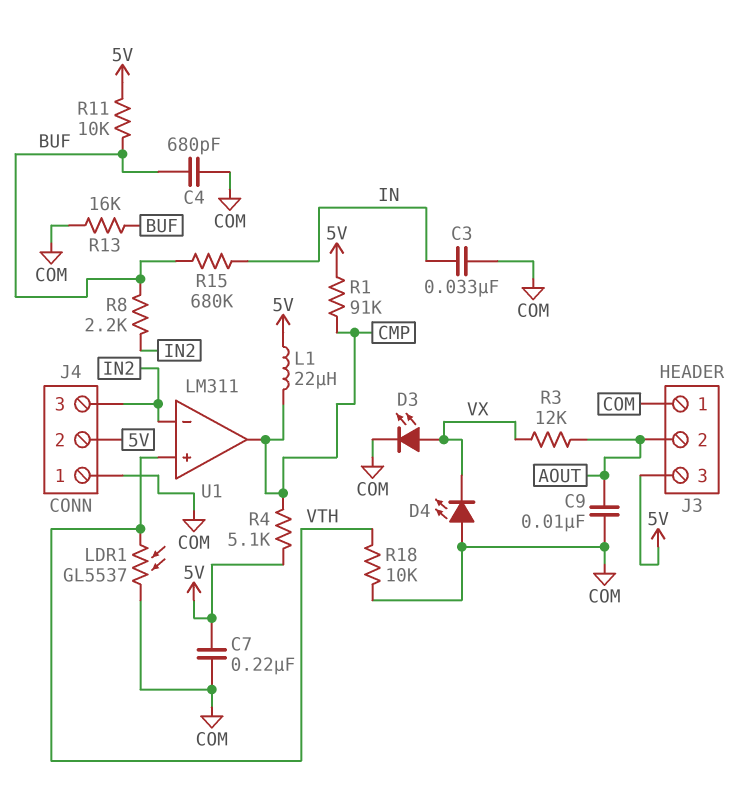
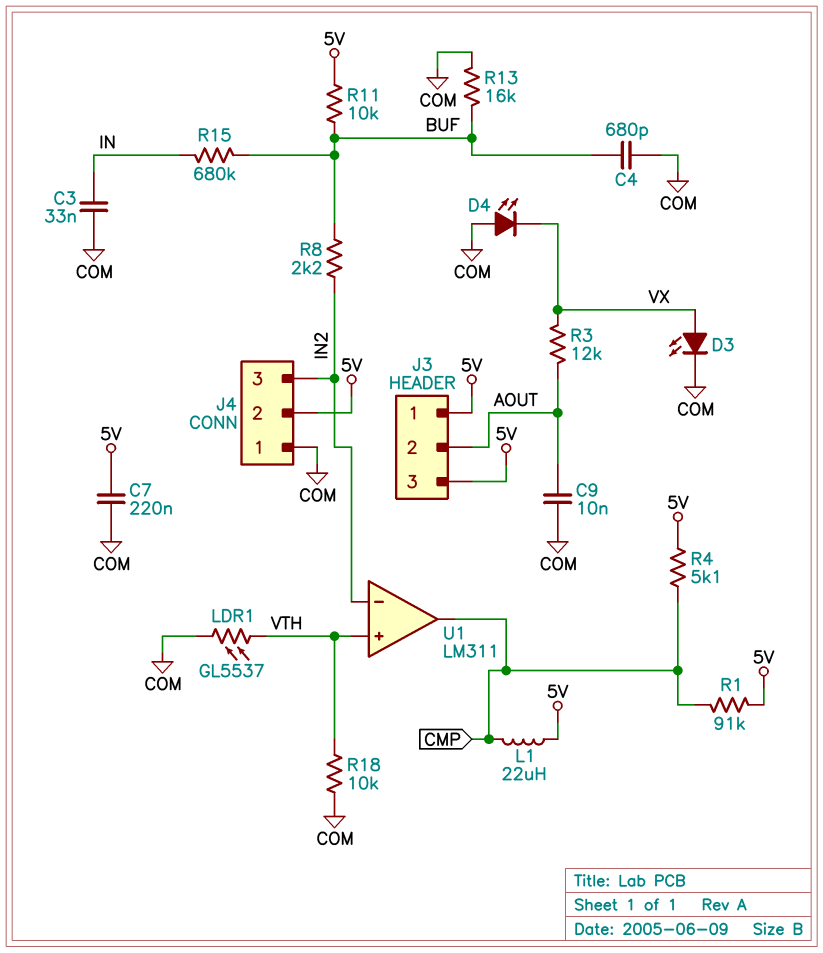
J3 pin 1: COM -> 5V

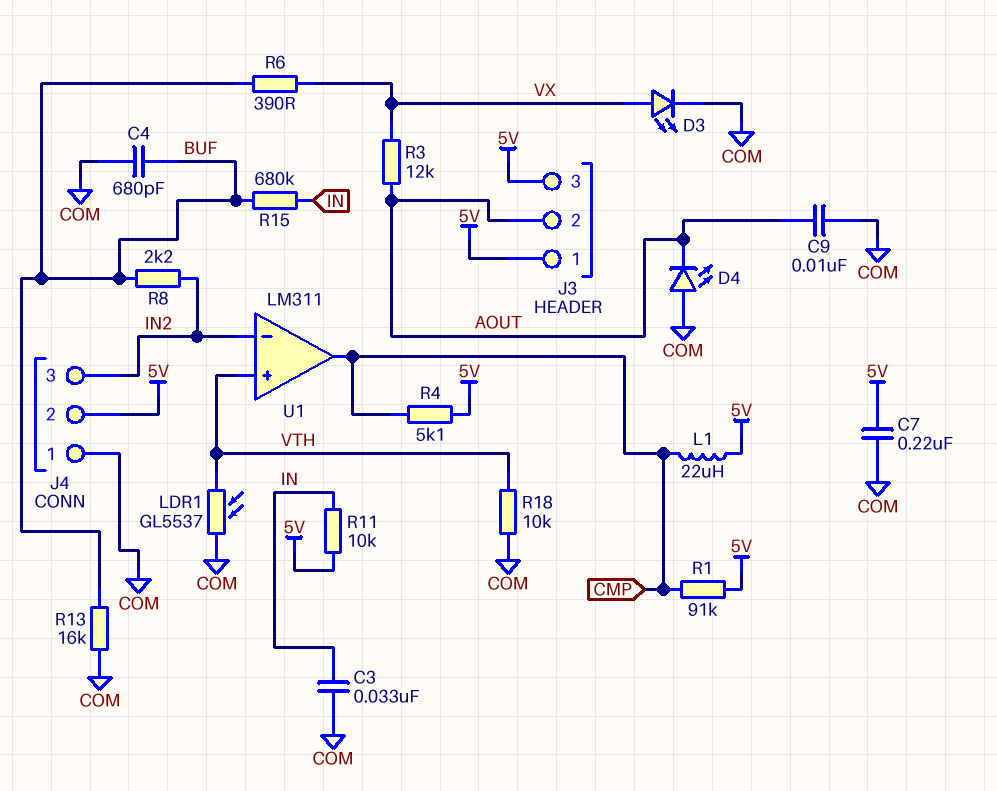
D4: LED (A COM, K VX) -> LED (A COM, K AOUT)
R6: none -> 390 (BUF, VX)
R11: 10k (5V, BUF) -> 10k (5V, IN)

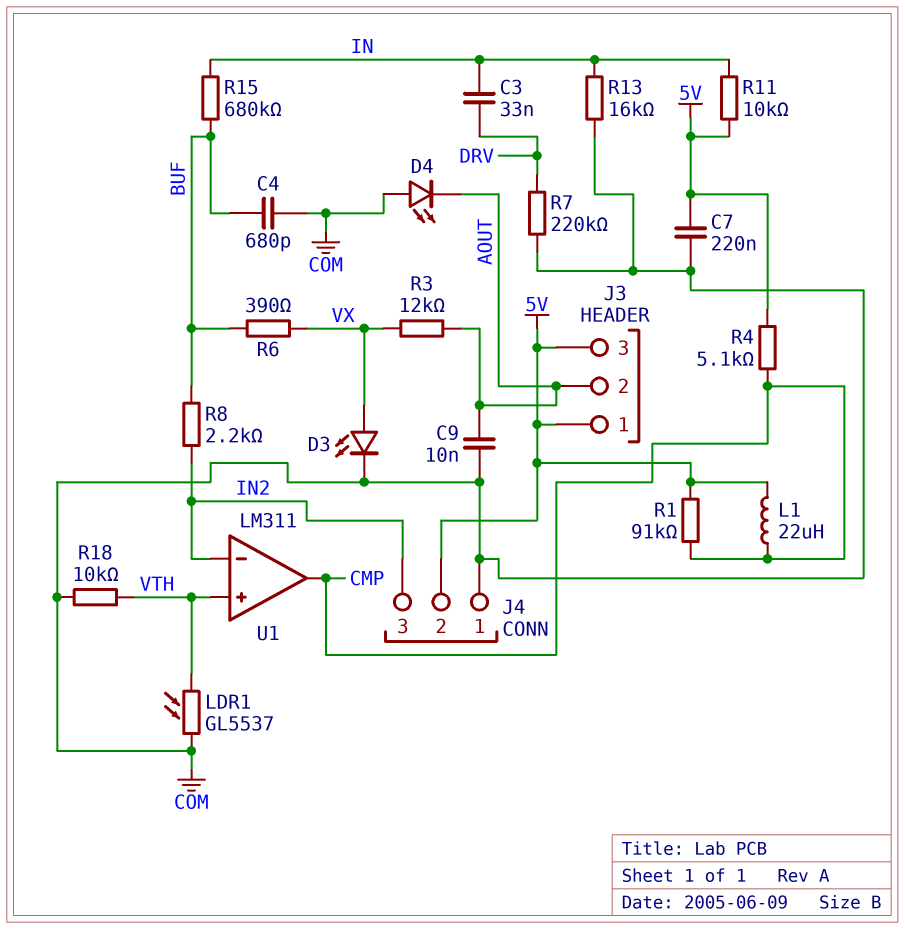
C3: 33nF (COM, IN) -> 33nF (DRV, IN)
R7: none -> 220k (COM, DRV)
R13: 16k (BUF, COM) -> 16k (COM, IN)

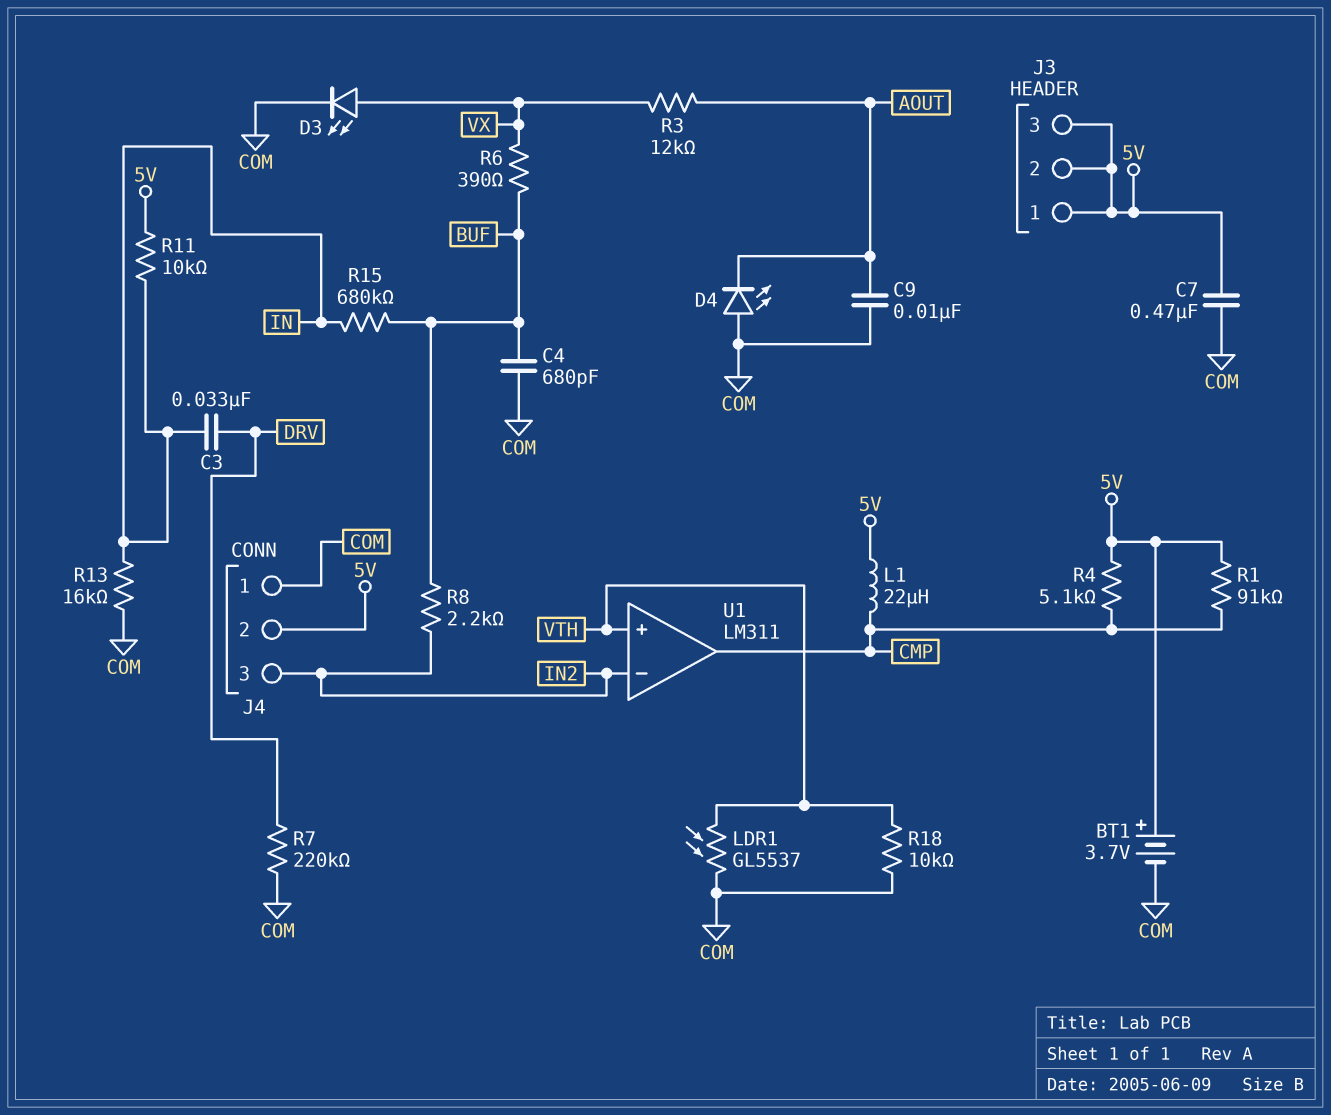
BT1: none -> 3.7V (plus 5V, minus COM)
C7: 220nF (5V, COM) -> 470nF (5V, COM)
J3 pin 2: AOUT -> 5V

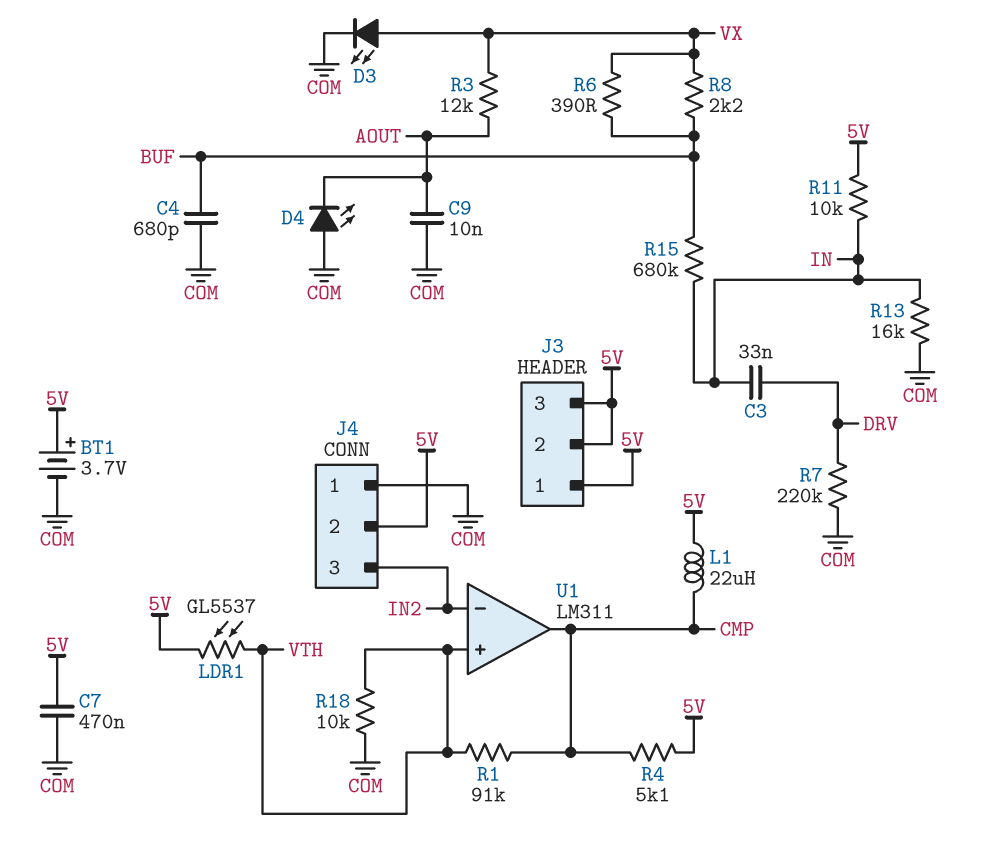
LDR1: GL5537 (COM, VTH) -> GL5537 (5V, VTH)
R1: 91k (5V, CMP) -> 91k (CMP, VTH)
R8: 2.2k (BUF, IN2) -> 2.2k (BUF, VX)

